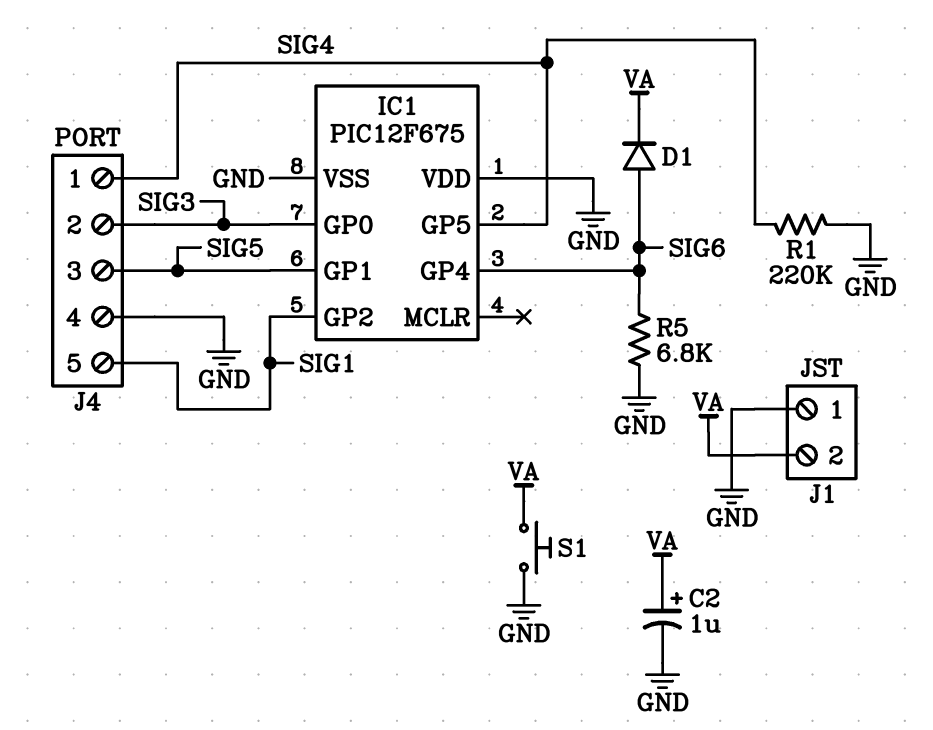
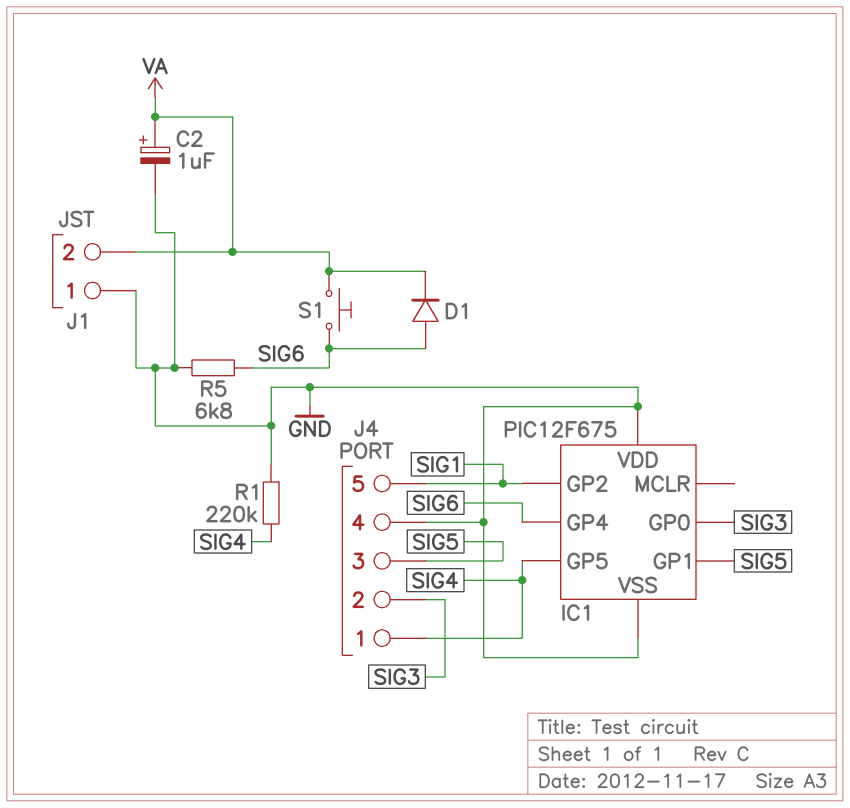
S1: button (GND, VA) -> button (SIG6, VA)

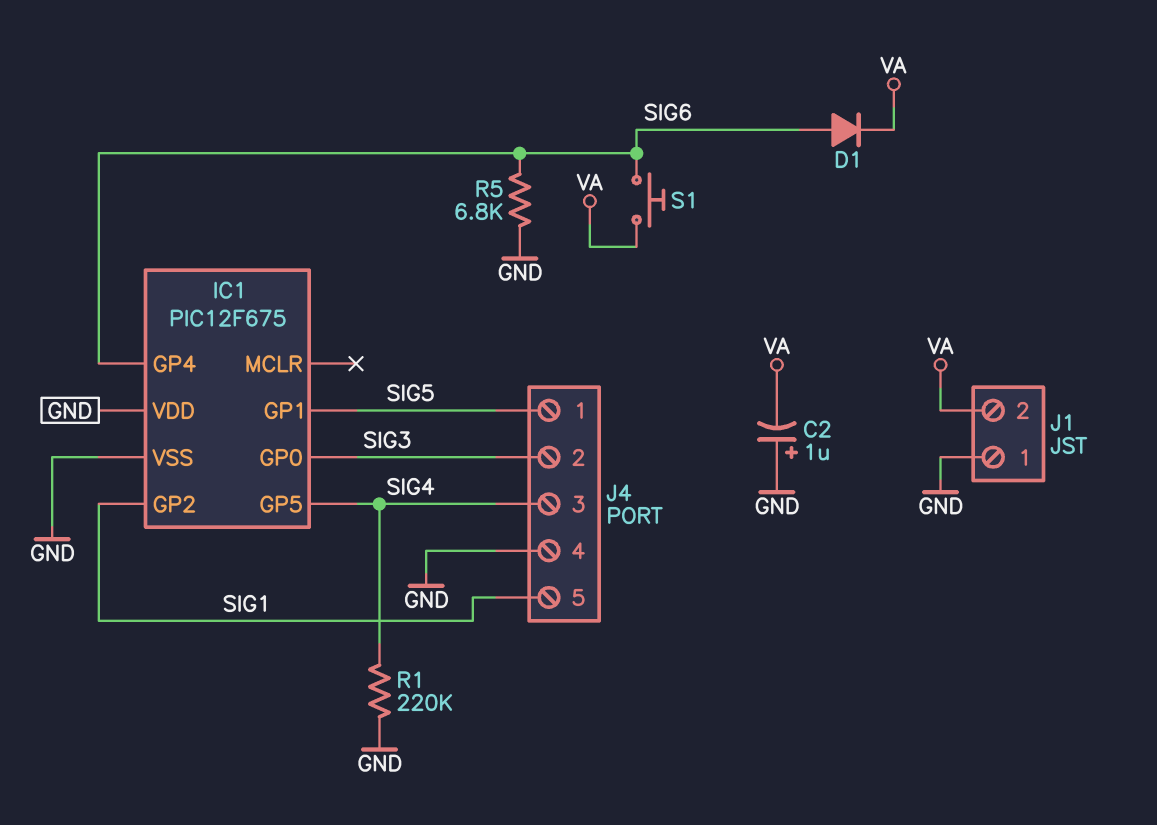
C2: 1uF (plus VA, minus GND) -> 1uF (plus GND, minus VA)
J4 pin 1: SIG4 -> SIG5
J4 pin 3: SIG5 -> SIG4

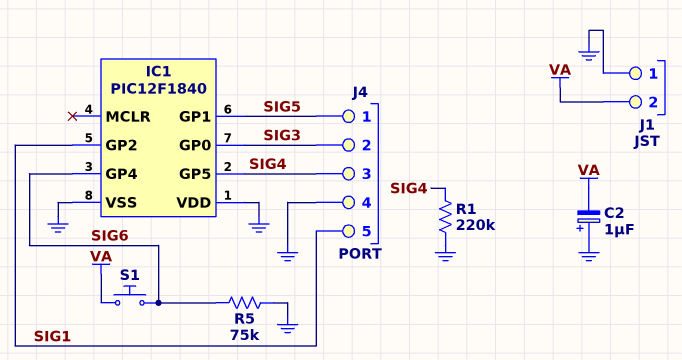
D1: diode (A SIG6, K VA) -> none
IC1: PIC12F675 -> PIC12F1840
R5: 6.8k (GND, SIG6) -> 75k (GND, SIG6)

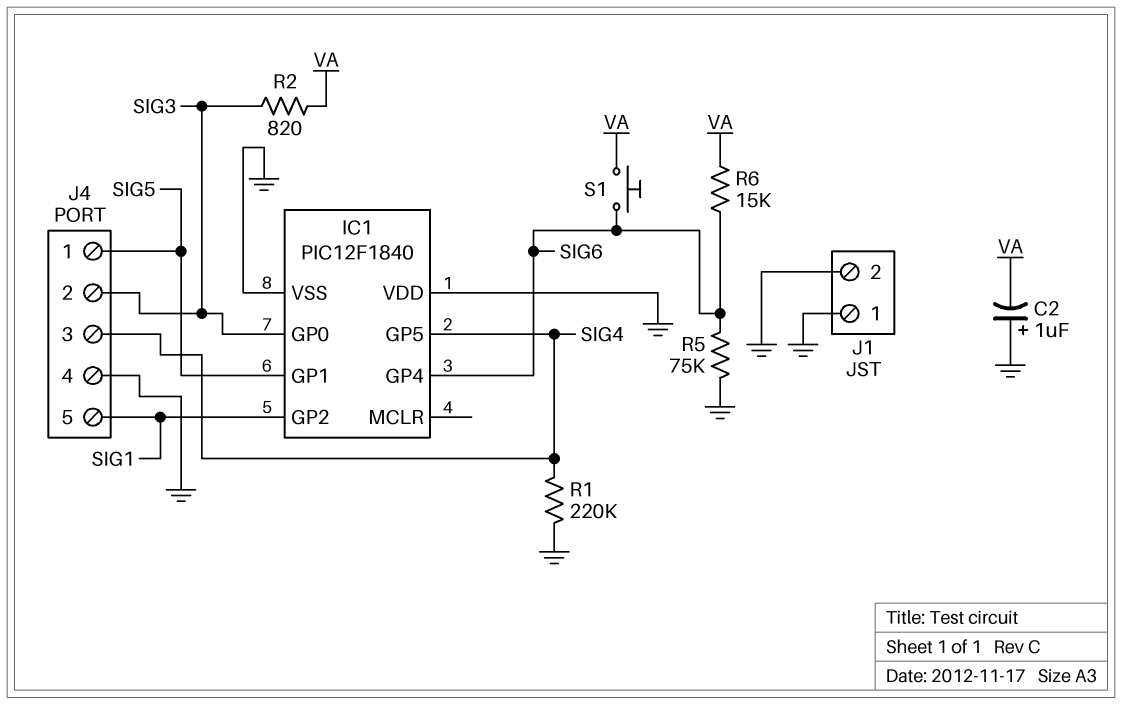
J1 pin 2: VA -> GND
R2: none -> 820 (SIG3, VA)
R6: none -> 15k (SIG6, VA)

